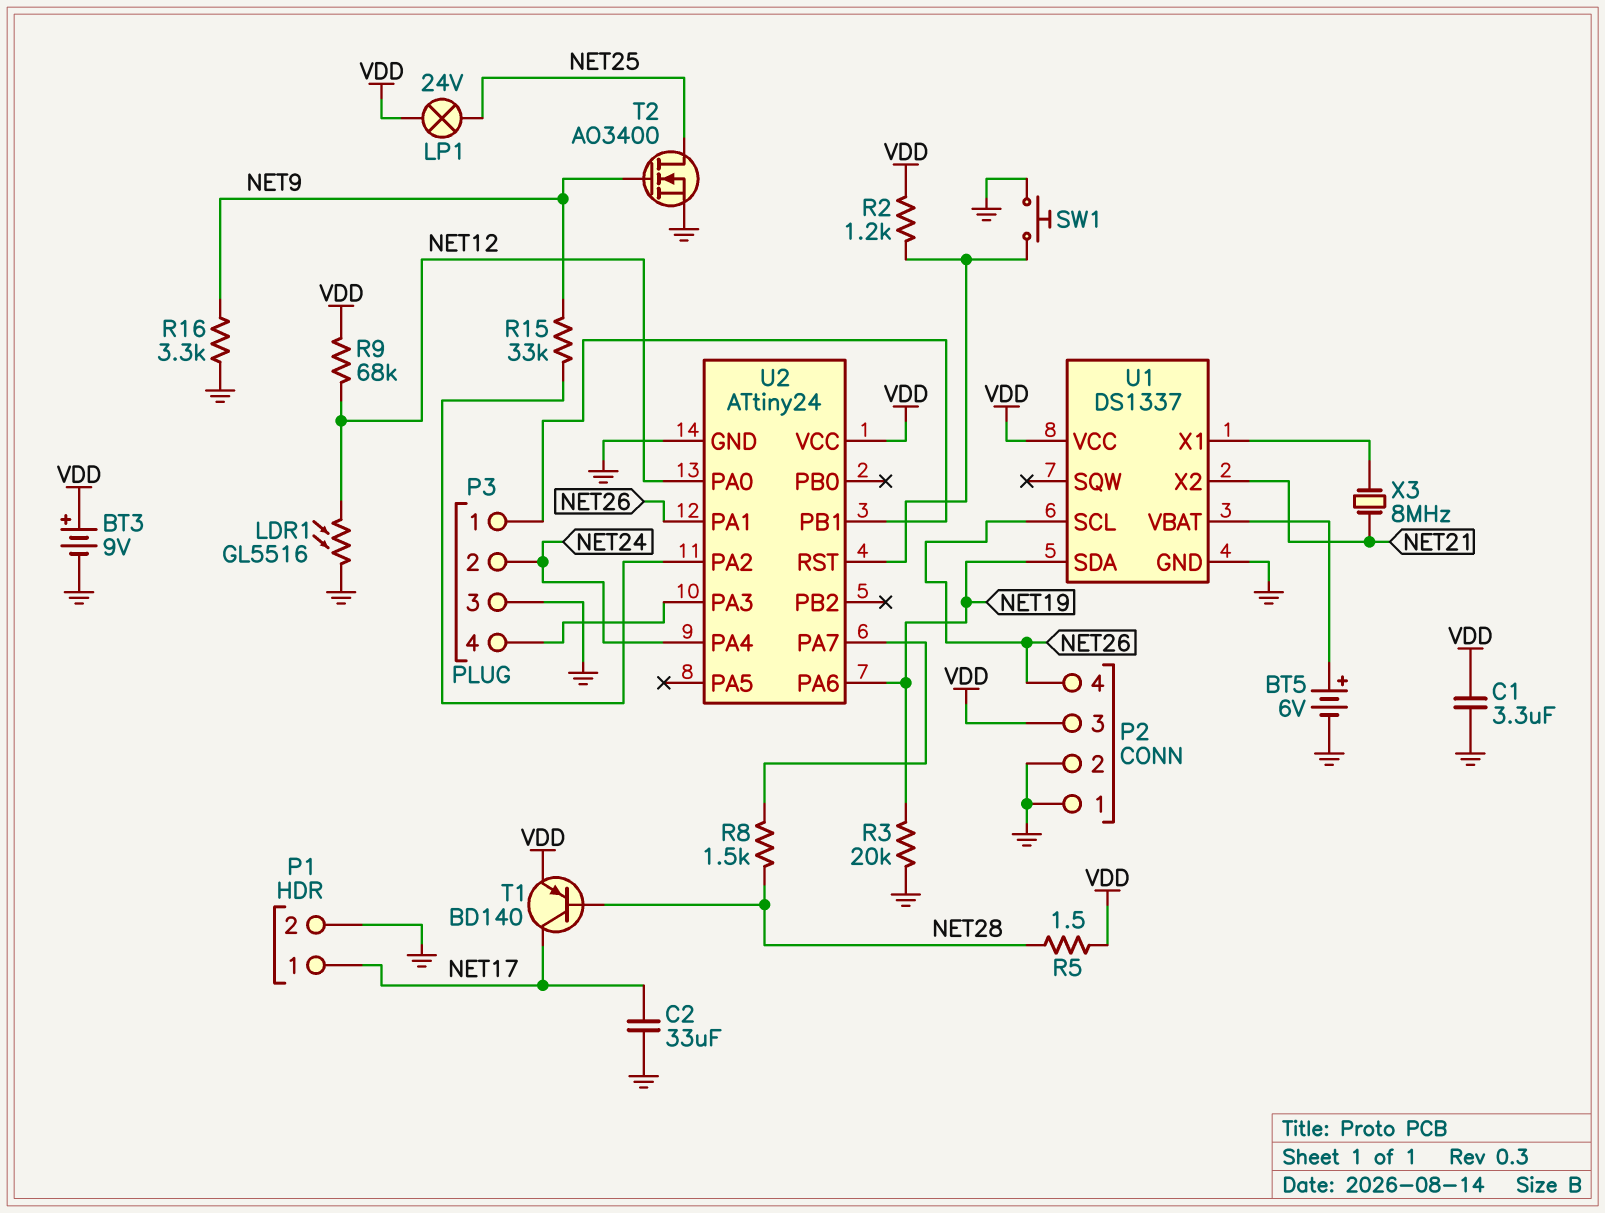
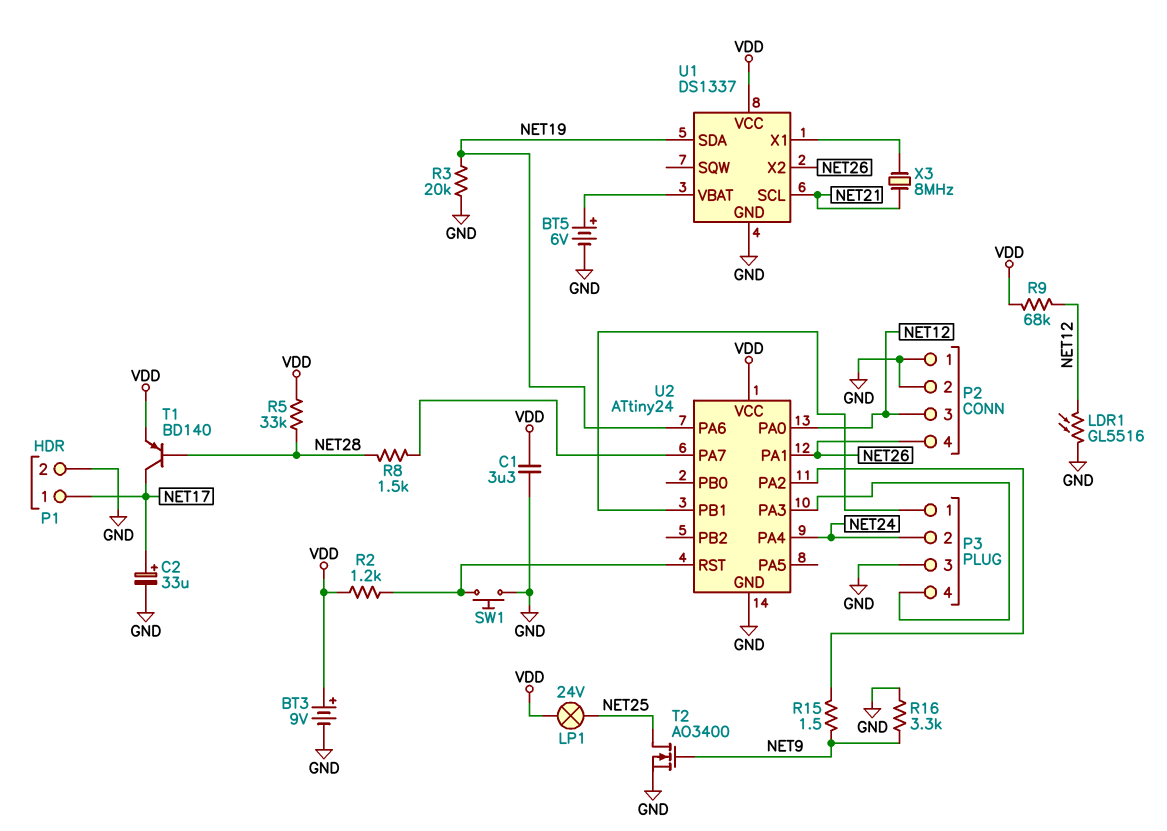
C2: 33uF (GND, NET17) -> 33uF (plus NET17, minus GND)
P2 pin 3: VDD -> NET12
R5: 1.5 (NET28, VDD) -> 33k (NET28, VDD)
R15: 33k (NET9, U2/PA2) -> 1.5 (NET9, U2/PA2)
U1 pin SCL: NET26 -> NET21
U1 pin X2: NET21 -> NET26

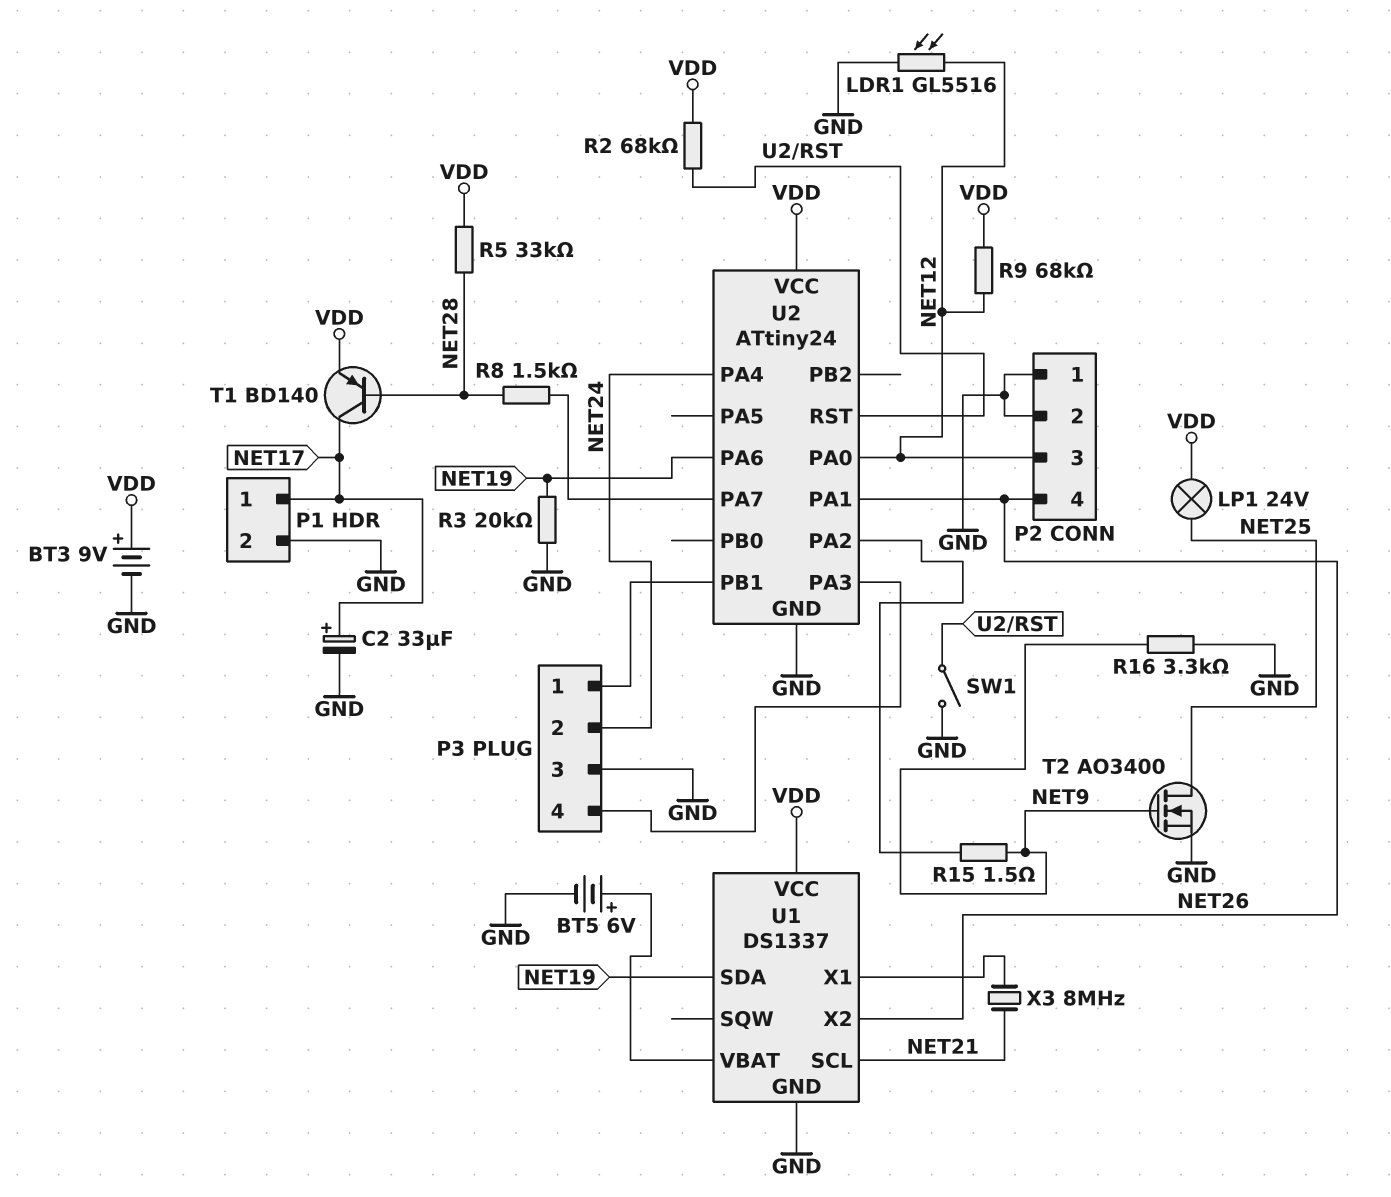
C1: 3.3uF (GND, VDD) -> none
R2: 1.2k (U2/RST, VDD) -> 68k (U2/RST, VDD)
SW1: button (GND, U2/RST) -> switch (GND, U2/RST)

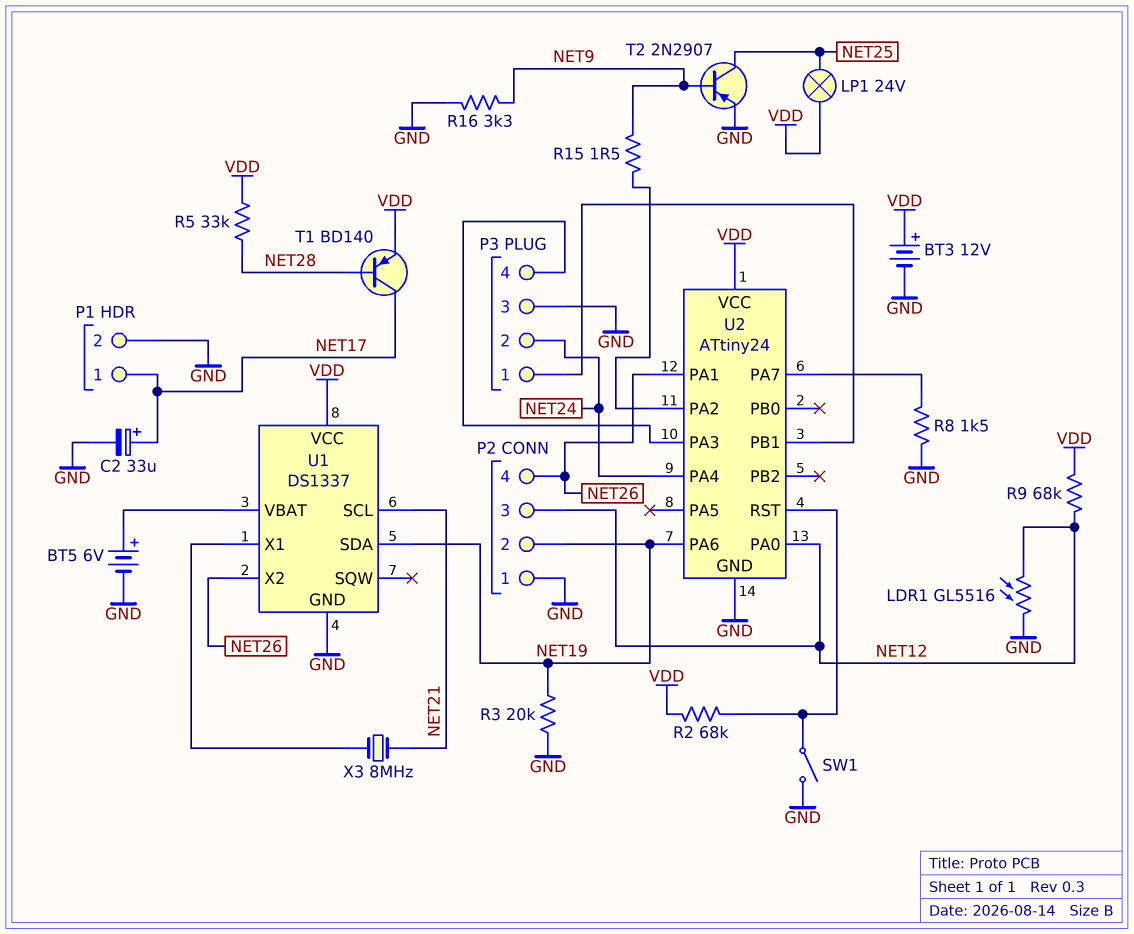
BT3: 9V (plus VDD, minus GND) -> 12V (plus VDD, minus GND)
P2 pin 2: GND -> NET19
R8: 1.5k (NET28, U2/PA7) -> 1.5k (GND, U2/PA7)
T2: NMOS AO3400 (G NET9, D NET25, S GND) -> PNP 2N2907 (B NET9, C NET25, E GND)

